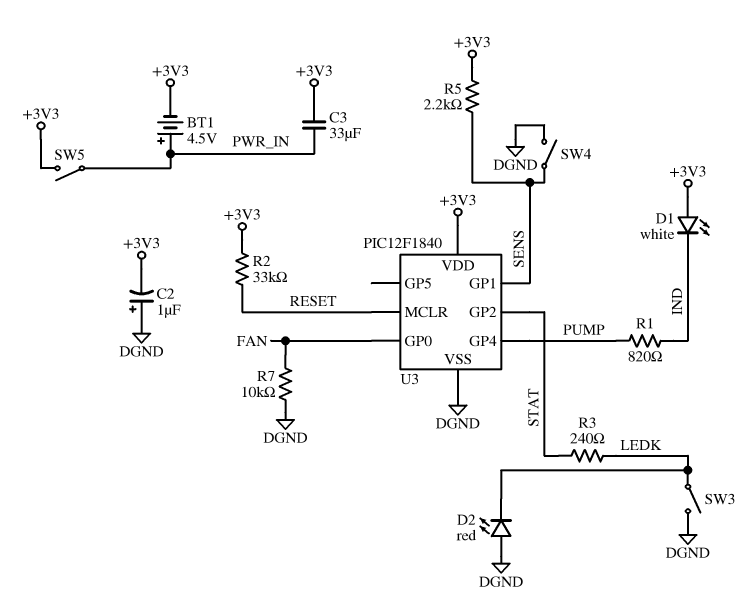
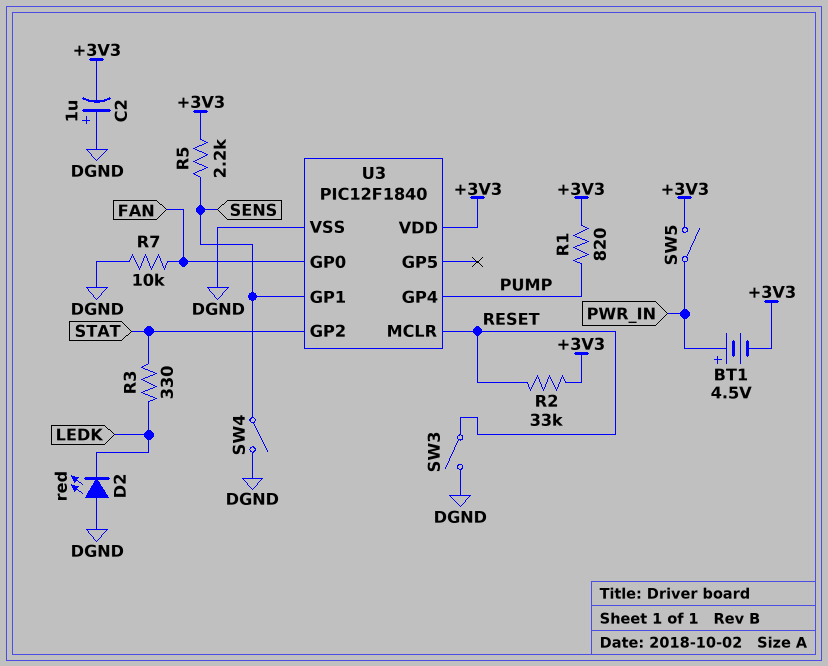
C3: 33uF (+3V3, PWR_IN) -> none
D1: LED white (A +3V3, K IND) -> none
R1: 820 (IND, PUMP) -> 820 (+3V3, PUMP)
R3: 240 (LEDK, STAT) -> 330 (LEDK, STAT)
SW3: switch (DGND, LEDK) -> switch (DGND, RESET)

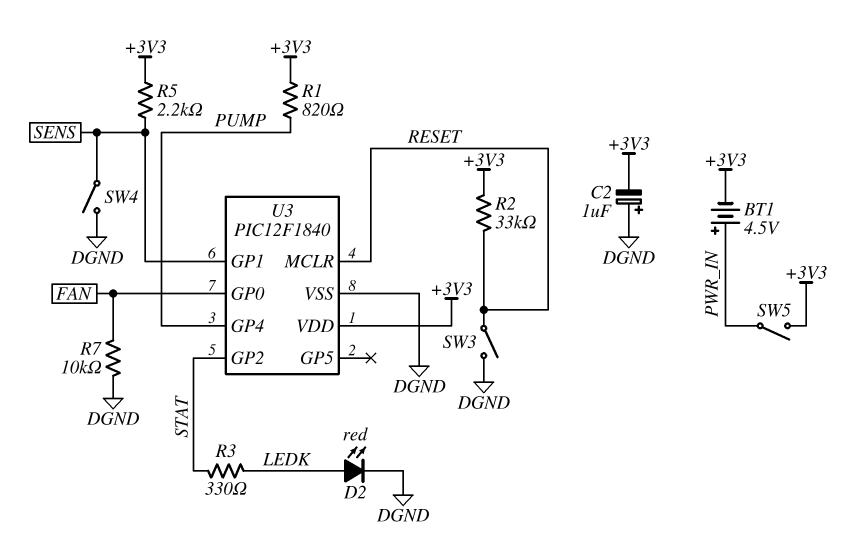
D2: LED red (A DGND, K LEDK) -> LED red (A LEDK, K DGND)

